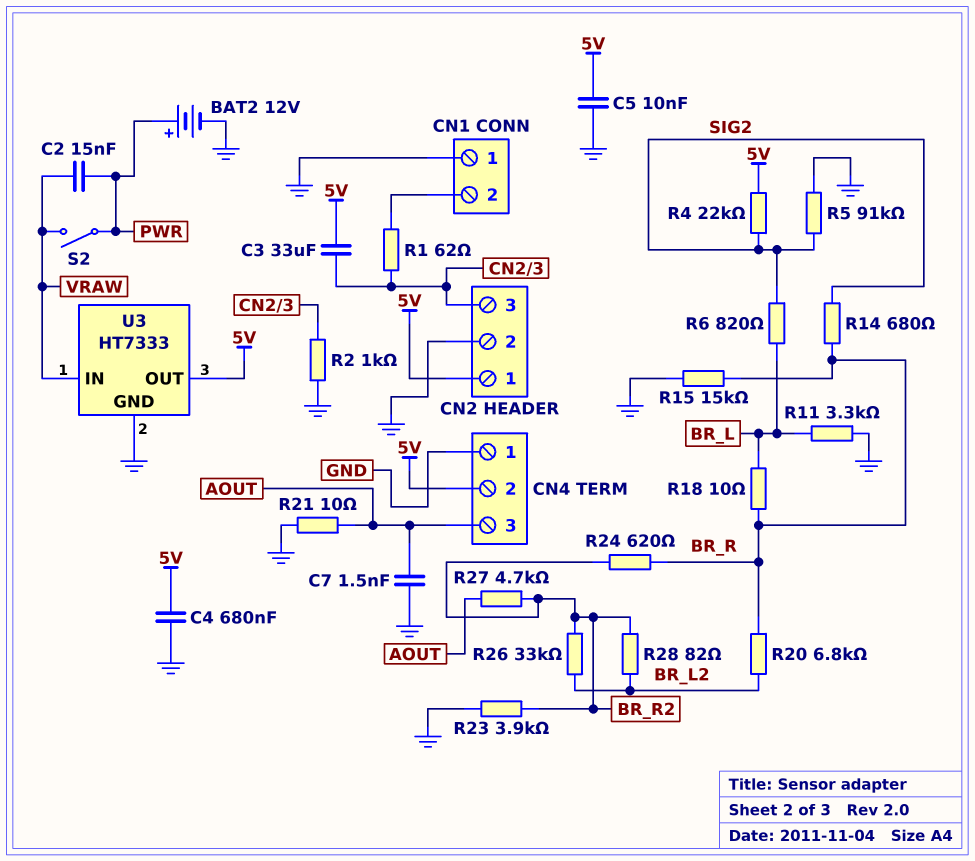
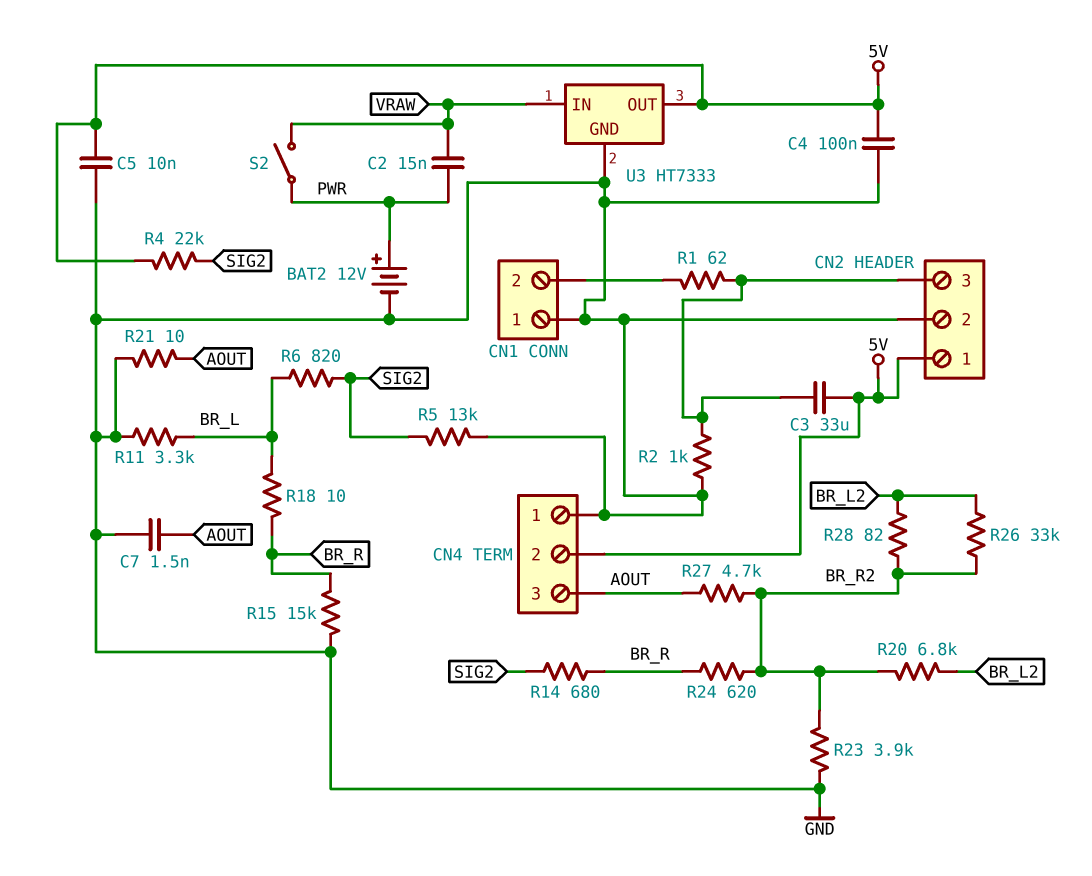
C4: 680nF (5V, GND) -> 100nF (5V, GND)
R5: 91k (GND, SIG2) -> 13k (GND, SIG2)
R20: 6.8k (BR_L2, BR_R) -> 6.8k (BR_L2, BR_R2)

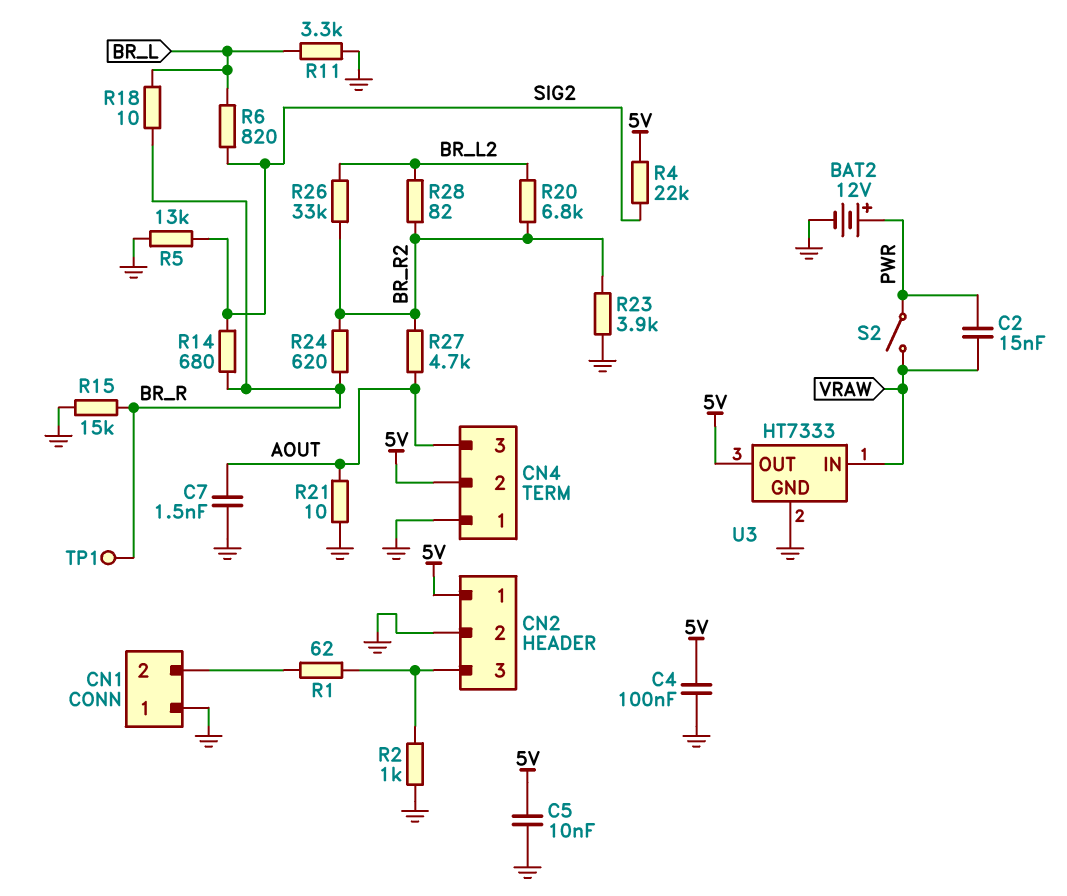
C3: 33uF (5V, CN2/3) -> none
TP1: none -> test point (BR_R)

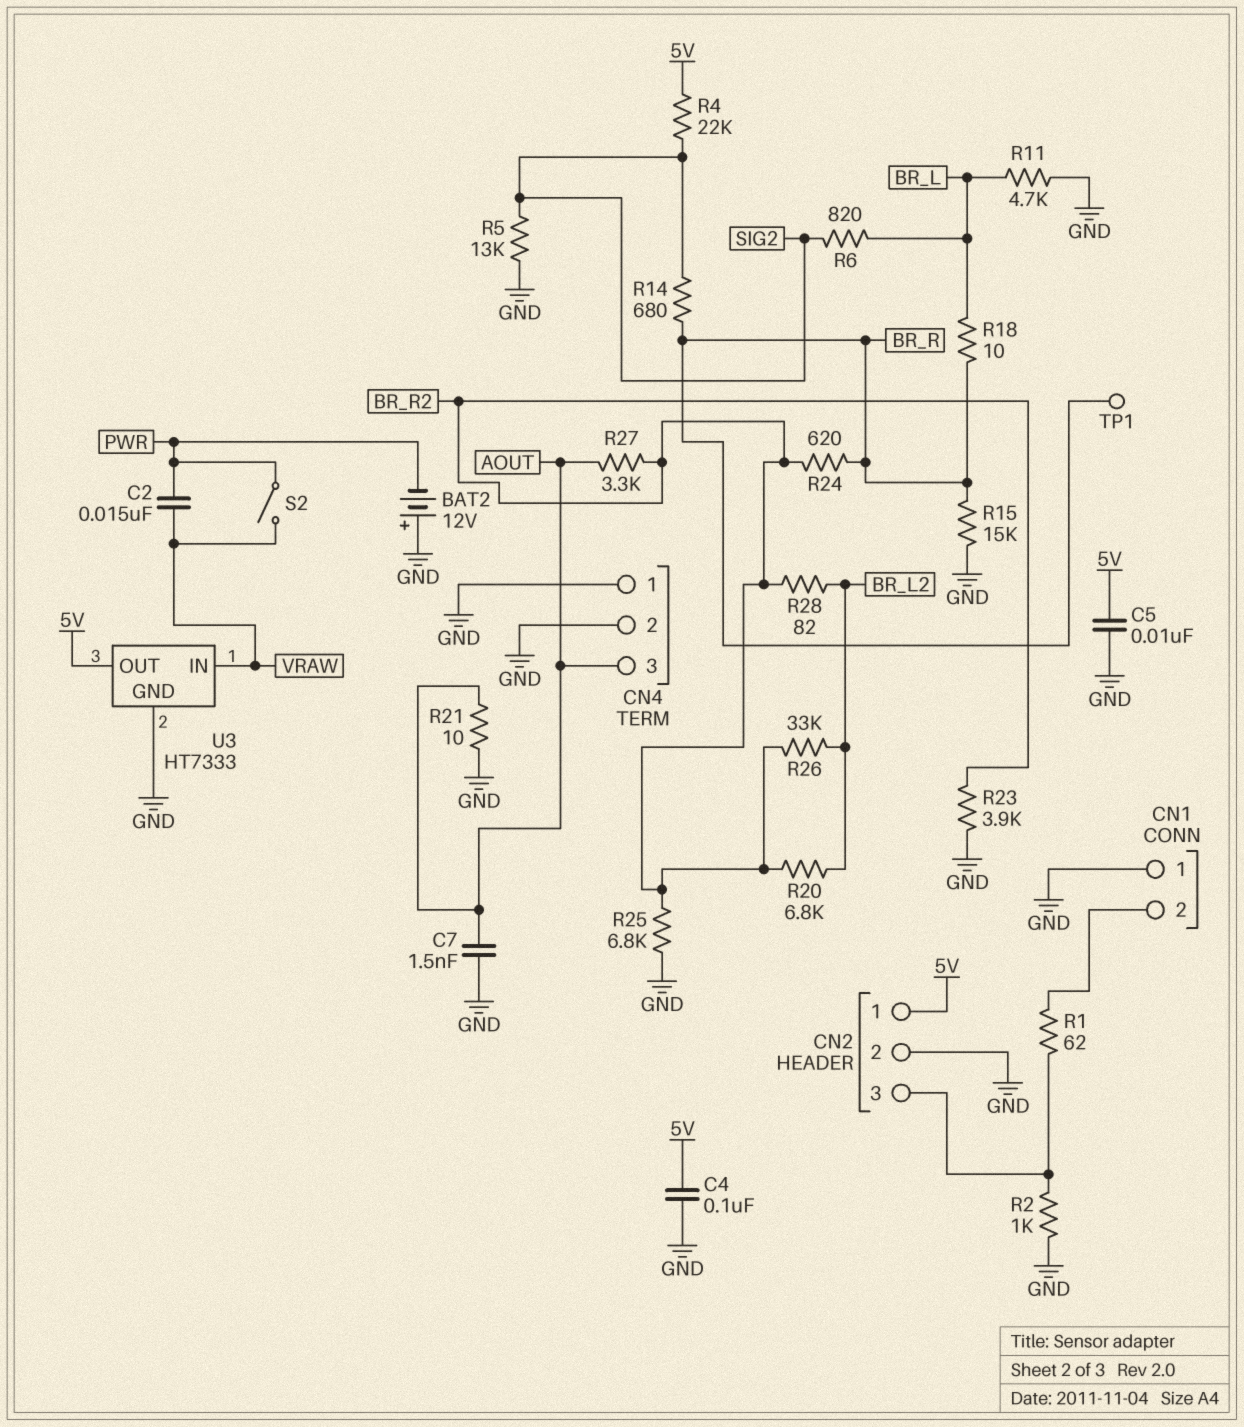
BAT2: 12V (plus PWR, minus GND) -> 12V (plus GND, minus PWR)
CN4 pin 2: 5V -> GND
R11: 3.3k (BR_L, GND) -> 4.7k (BR_L, GND)
R25: none -> 6.8k (BR_R2, GND)
R27: 4.7k (AOUT, BR_R2) -> 3.3k (AOUT, BR_R2)

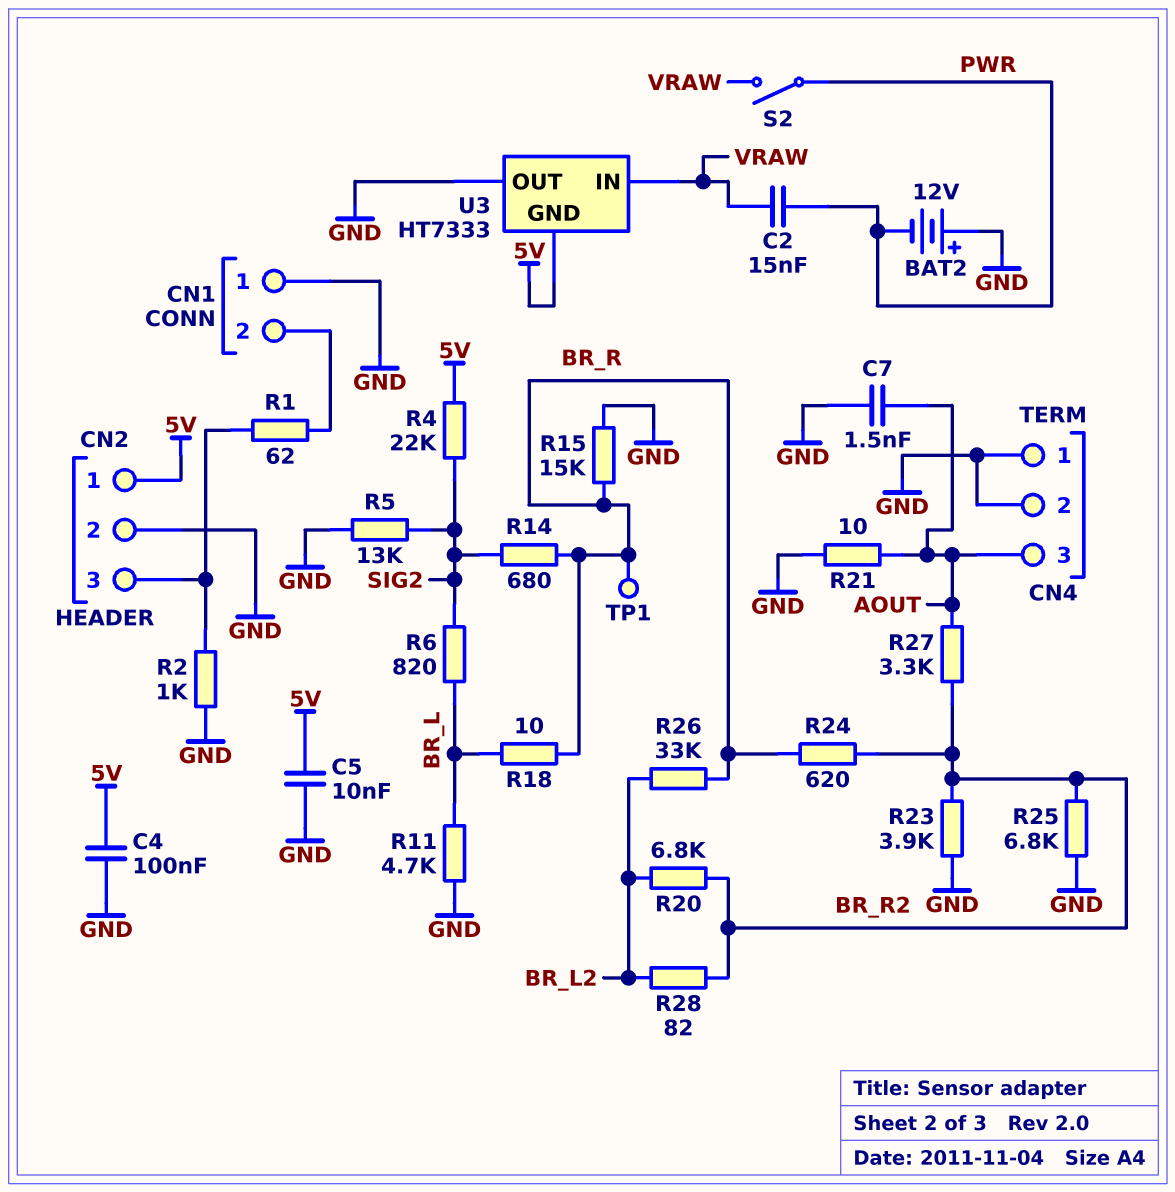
R26: 33k (BR_L2, BR_R2) -> 33k (BR_L2, BR_R)
U3 pin GND: GND -> 5V
U3 pin OUT: 5V -> GND

